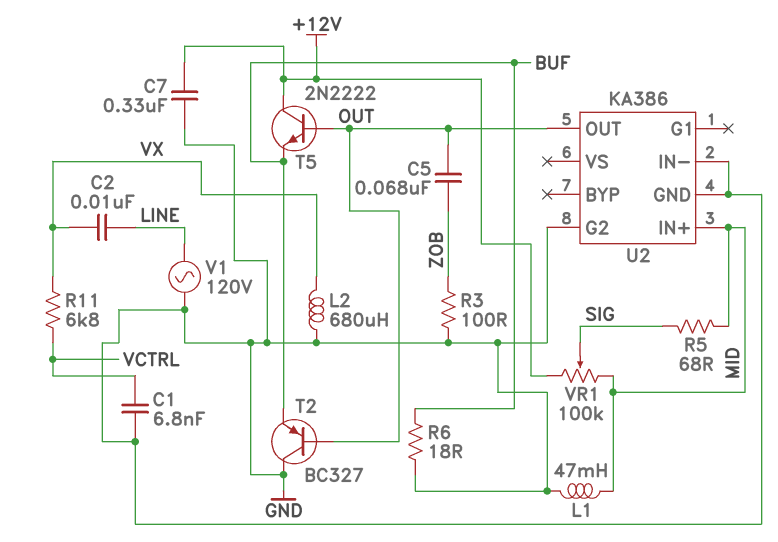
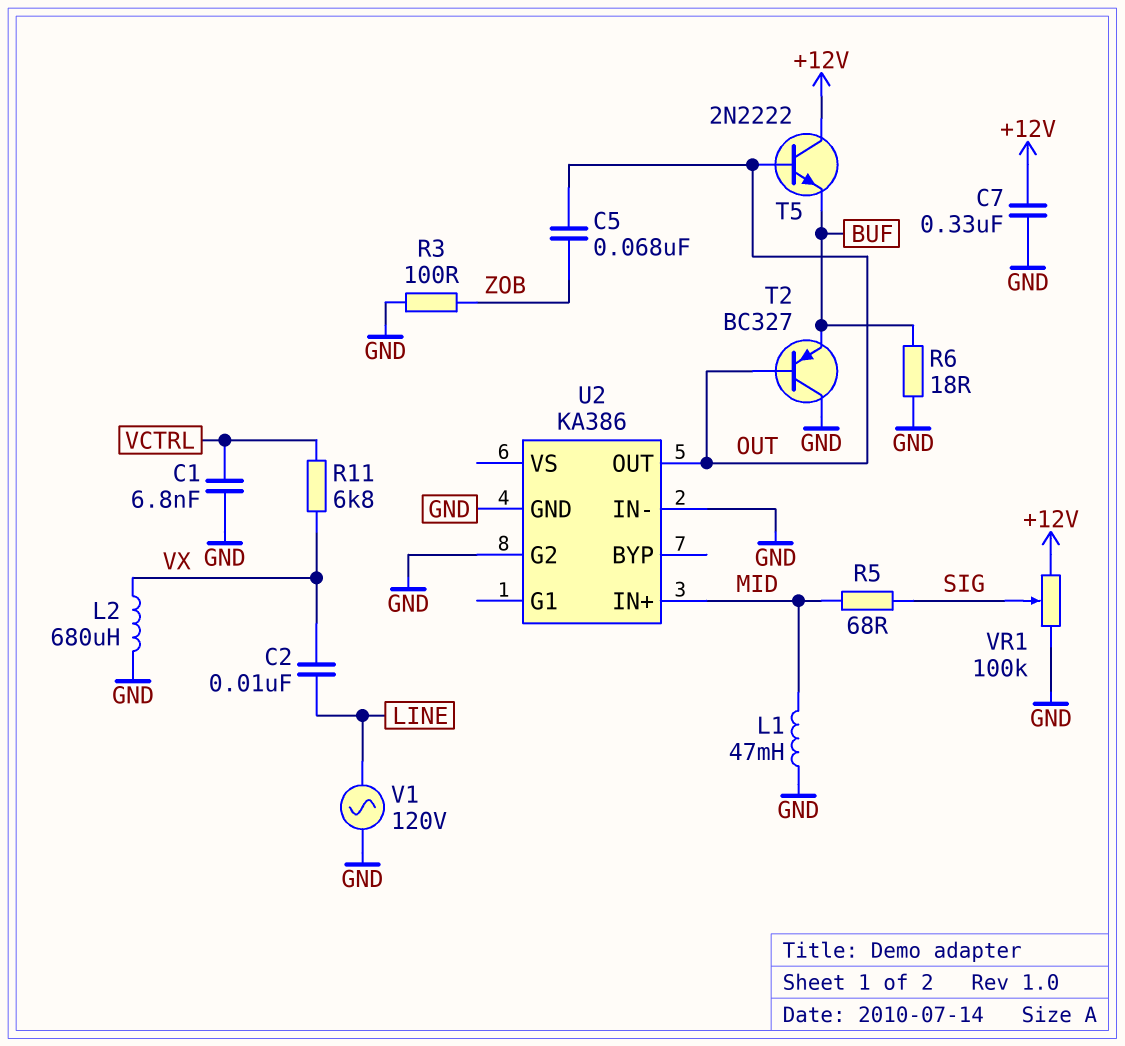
VR1: 100k (+12V, MID, wiper SIG) -> 100k (+12V, GND, wiper SIG)

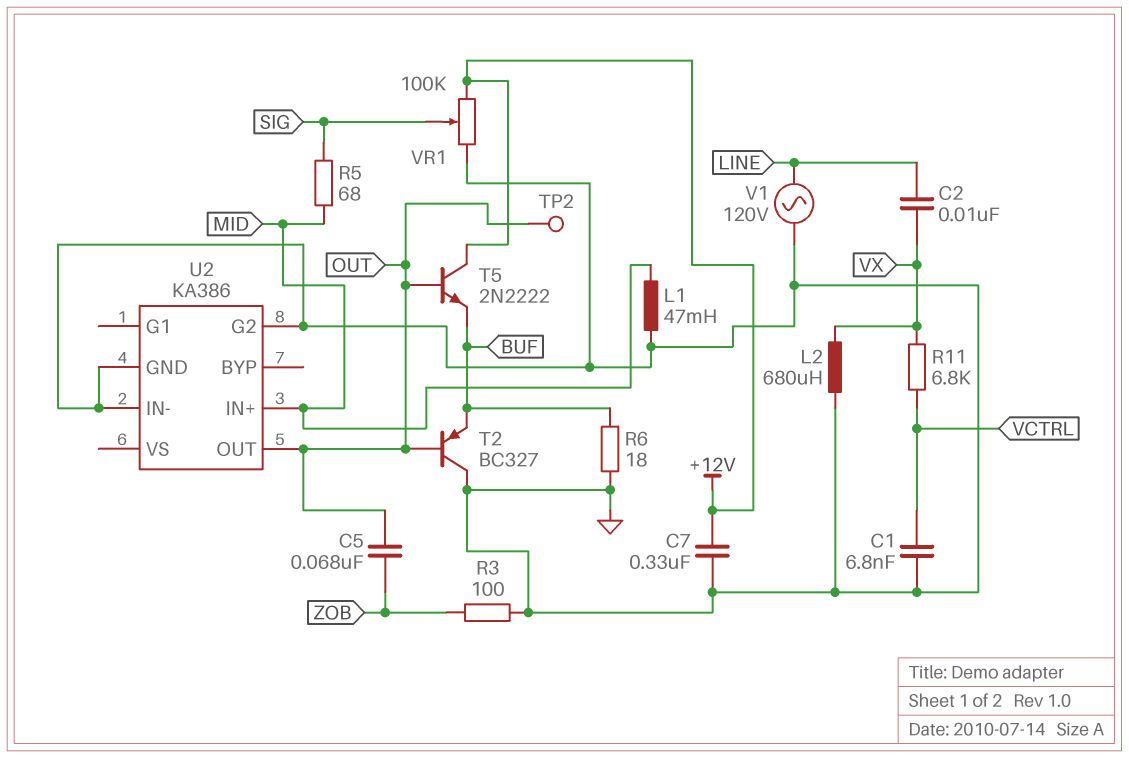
TP2: none -> test point (OUT)

